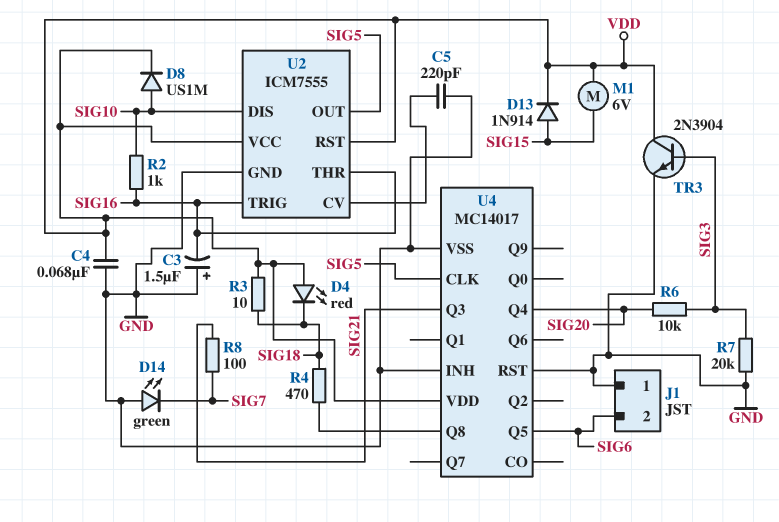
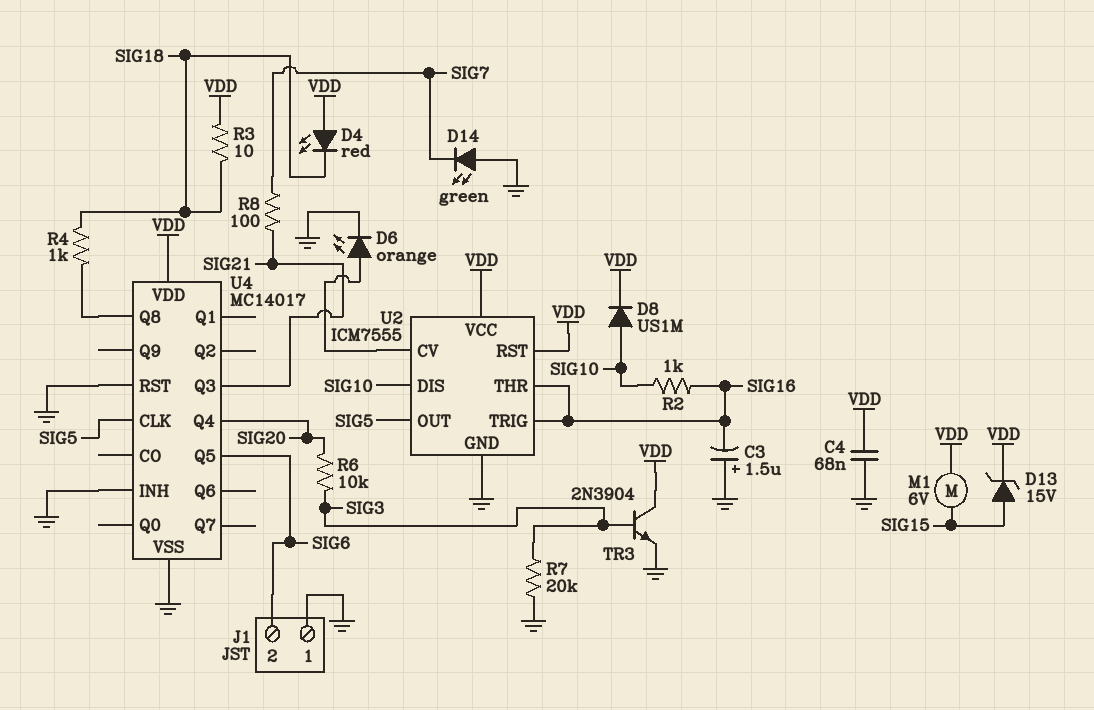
C5: 220pF (GND, U2/CV) -> none
D6: none -> LED orange (A U2/CV, K GND)
D13: diode 1N914 (A SIG15, K VDD) -> zener 15V (A SIG15, K VDD)
R4: 470 (SIG18, U4/Q8) -> 1k (SIG18, U4/Q8)

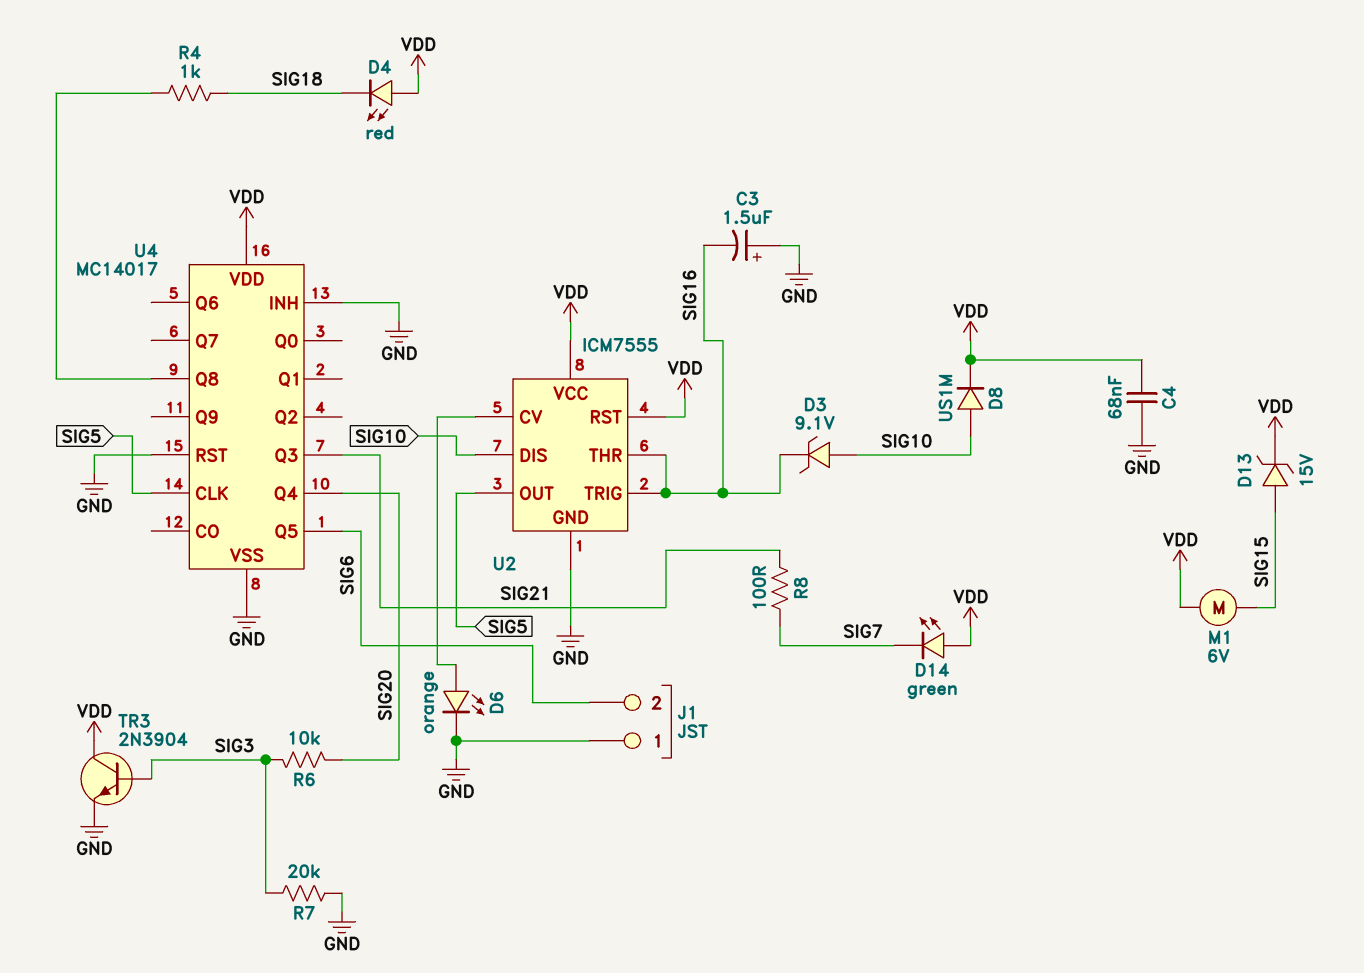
D3: none -> zener 9.1V (A SIG10, K SIG16)
D14: LED green (A GND, K SIG7) -> LED green (A VDD, K SIG7)
R2: 1k (SIG10, SIG16) -> none
R3: 10 (SIG18, VDD) -> none

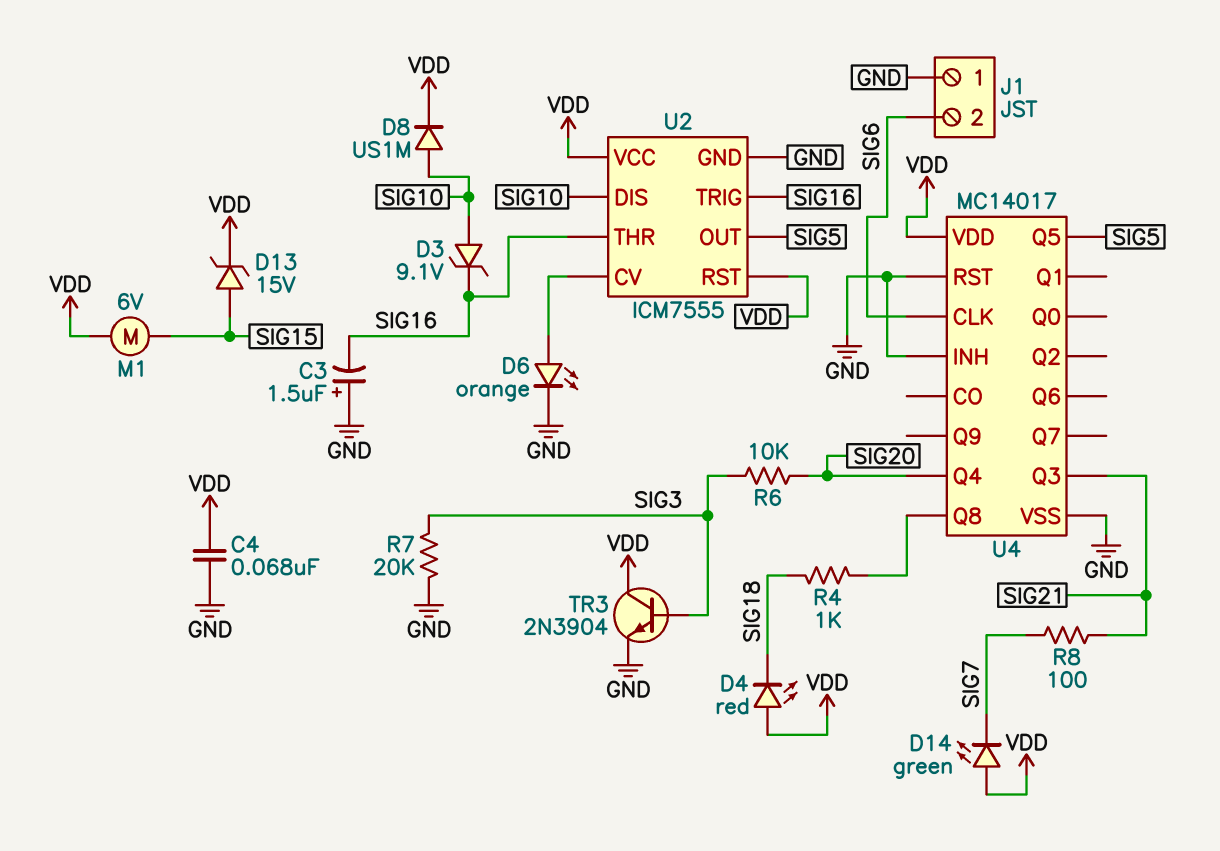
U4 pin CLK: SIG5 -> SIG6
U4 pin Q5: SIG6 -> SIG5

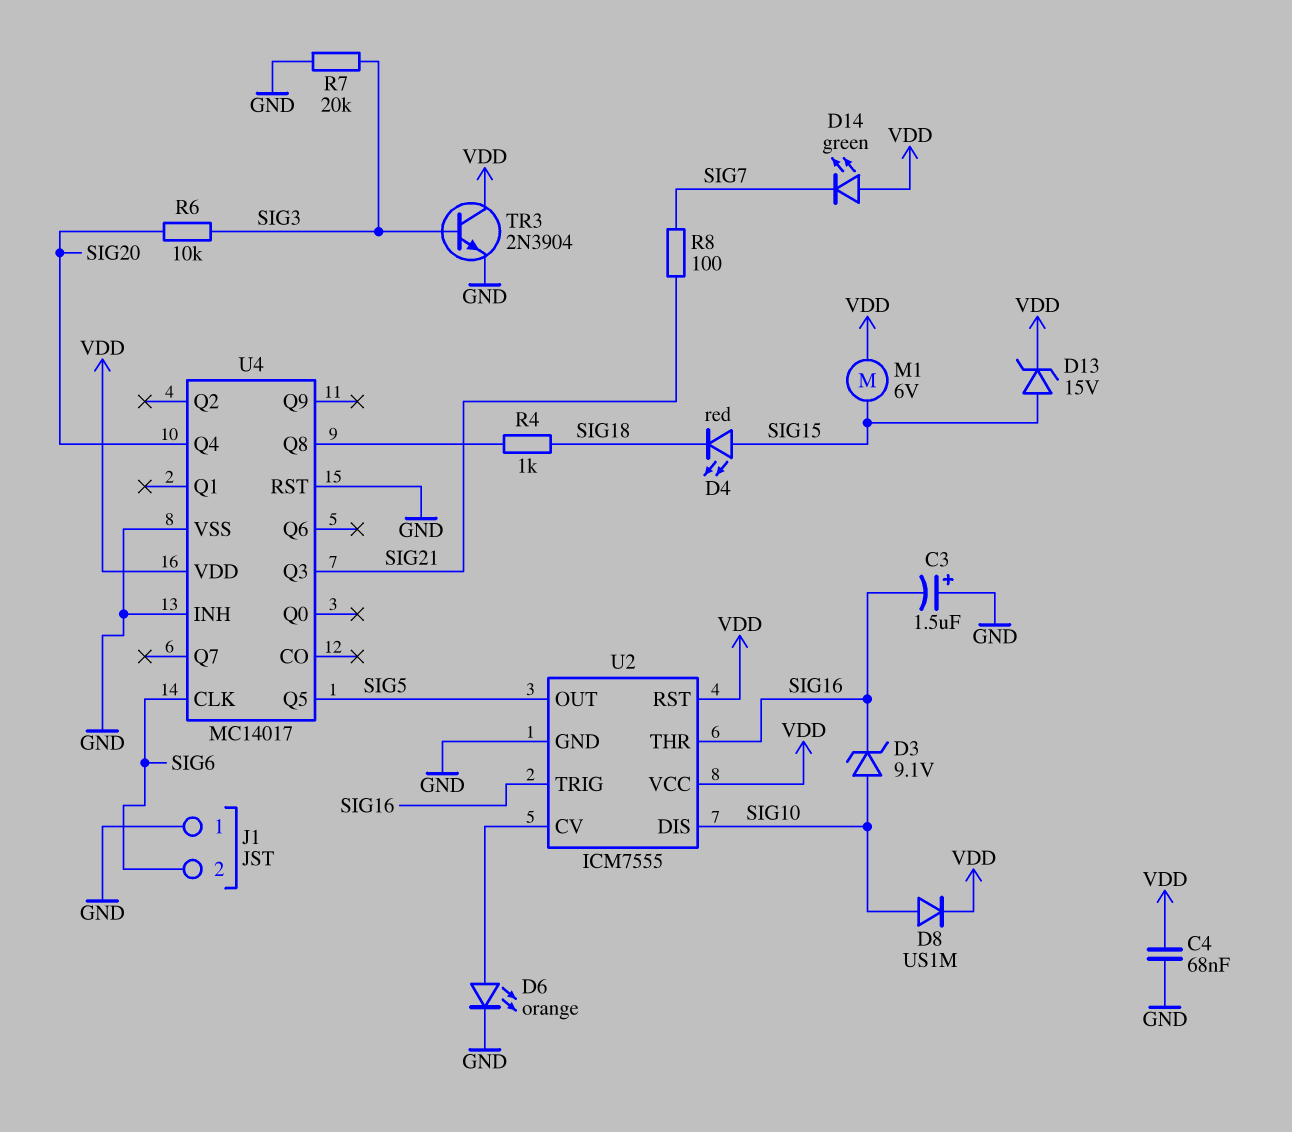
D4: LED red (A VDD, K SIG18) -> LED red (A SIG15, K SIG18)

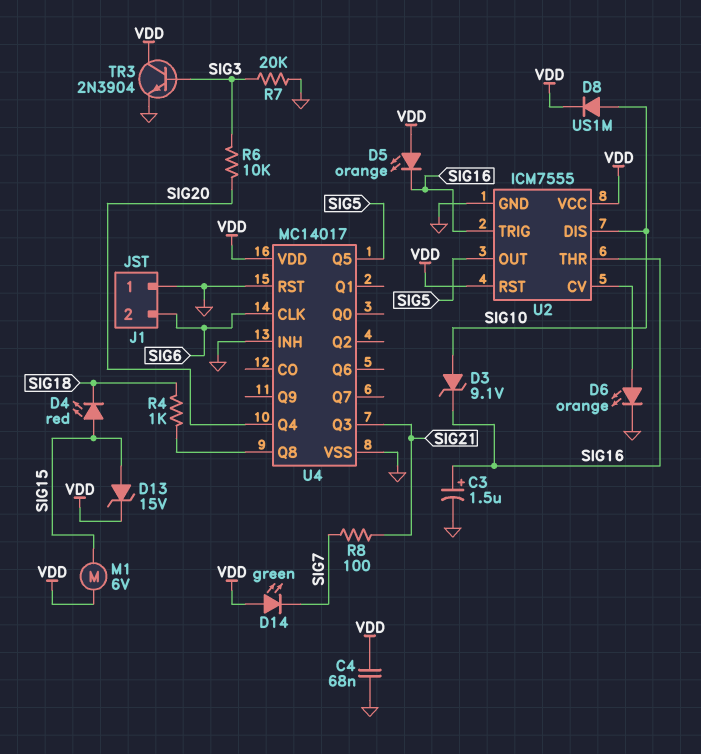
C3: 1.5uF (plus GND, minus SIG16) -> 1.5uF (plus SIG16, minus GND)
D5: none -> LED orange (A VDD, K SIG16)

